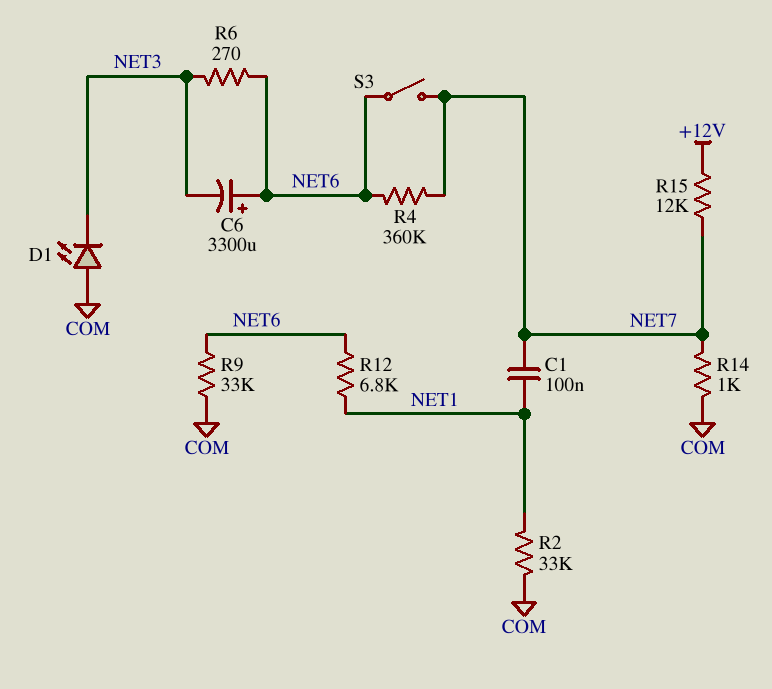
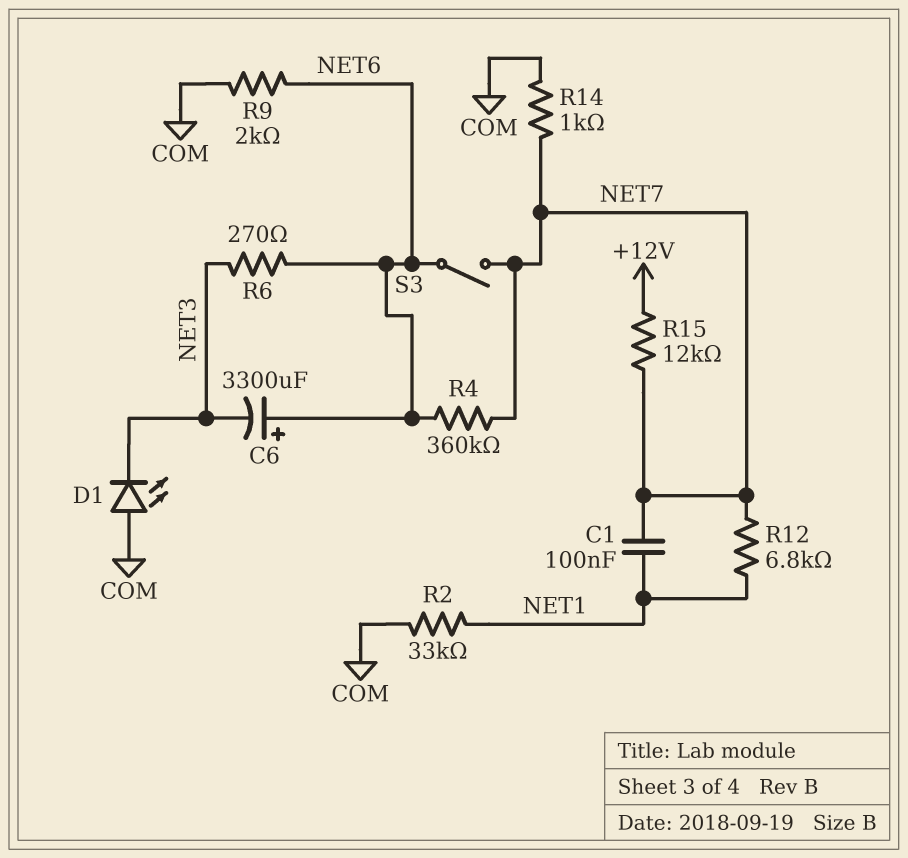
R9: 33k (COM, NET6) -> 2k (COM, NET6)
R12: 6.8k (NET1, NET6) -> 6.8k (NET1, NET7)

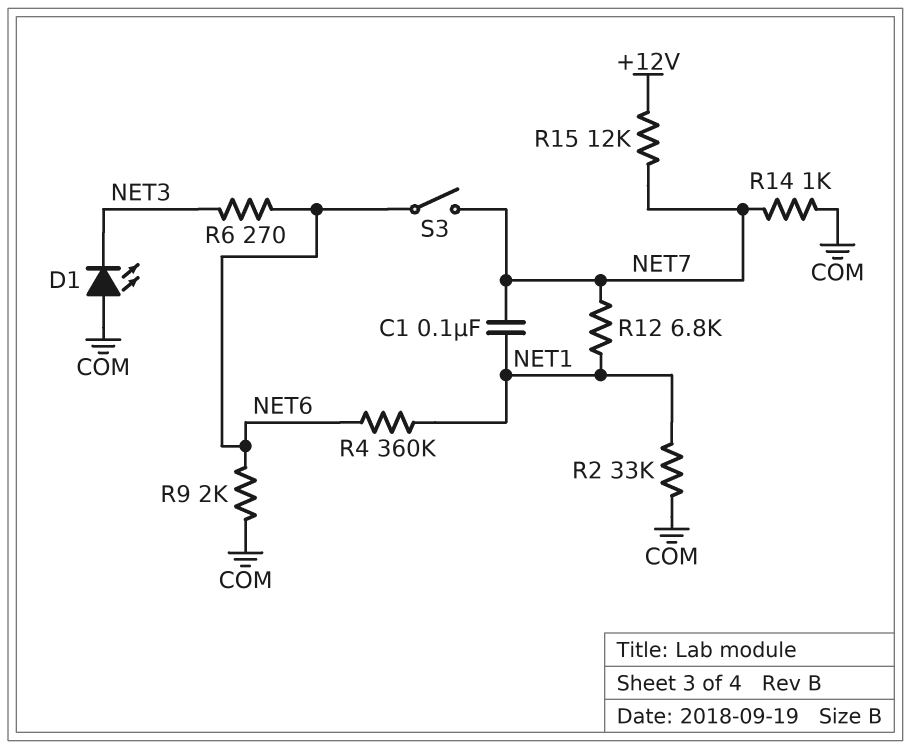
C6: 3300uF (plus NET6, minus NET3) -> none
R4: 360k (NET6, NET7) -> 360k (NET1, NET6)

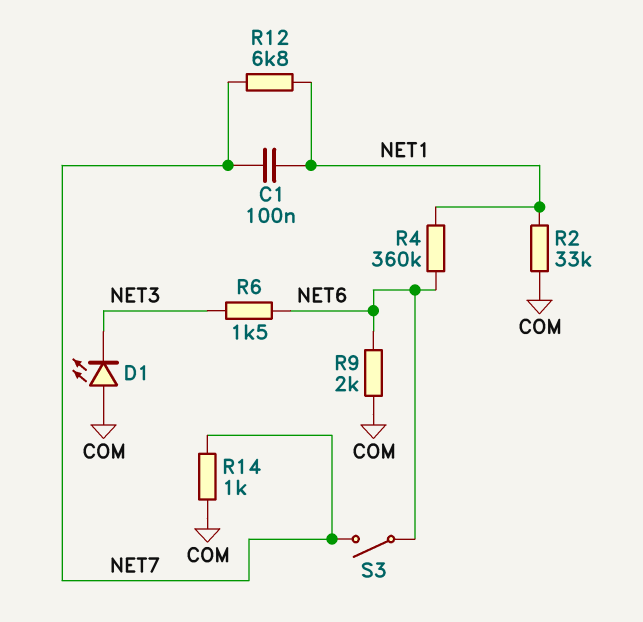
R6: 270 (NET3, NET6) -> 1.5k (NET3, NET6)
R15: 12k (+12V, NET7) -> none

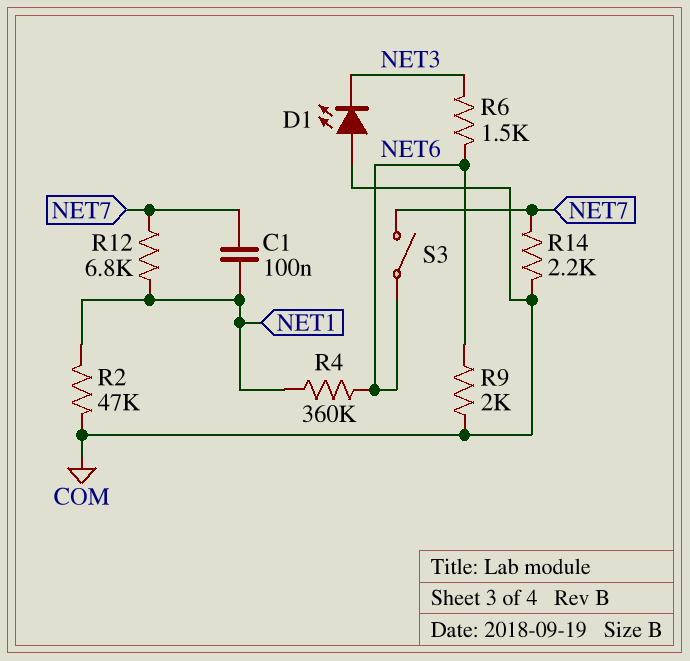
R2: 33k (COM, NET1) -> 47k (COM, NET1)
R14: 1k (COM, NET7) -> 2.2k (COM, NET7)

